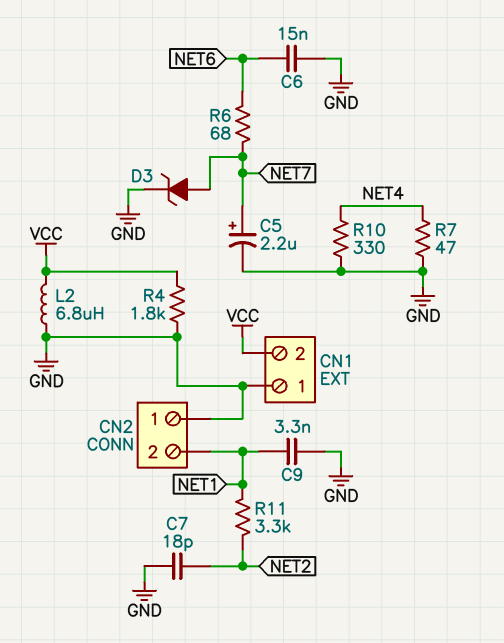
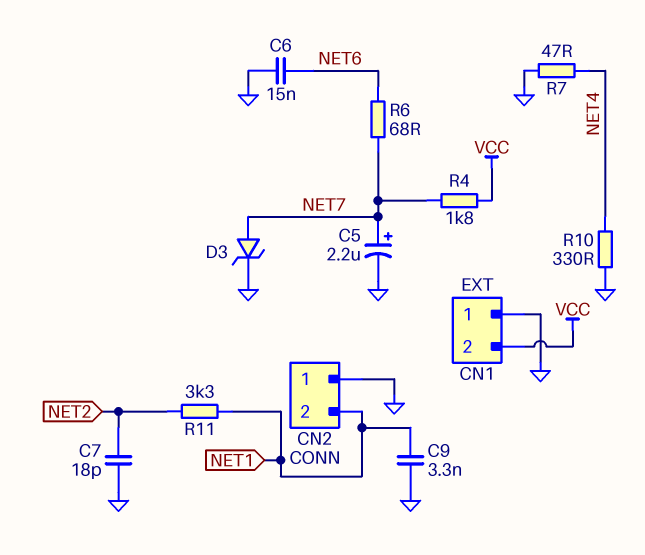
L2: 6.8uH (GND, VCC) -> none
R4: 1.8k (GND, VCC) -> 1.8k (NET7, VCC)

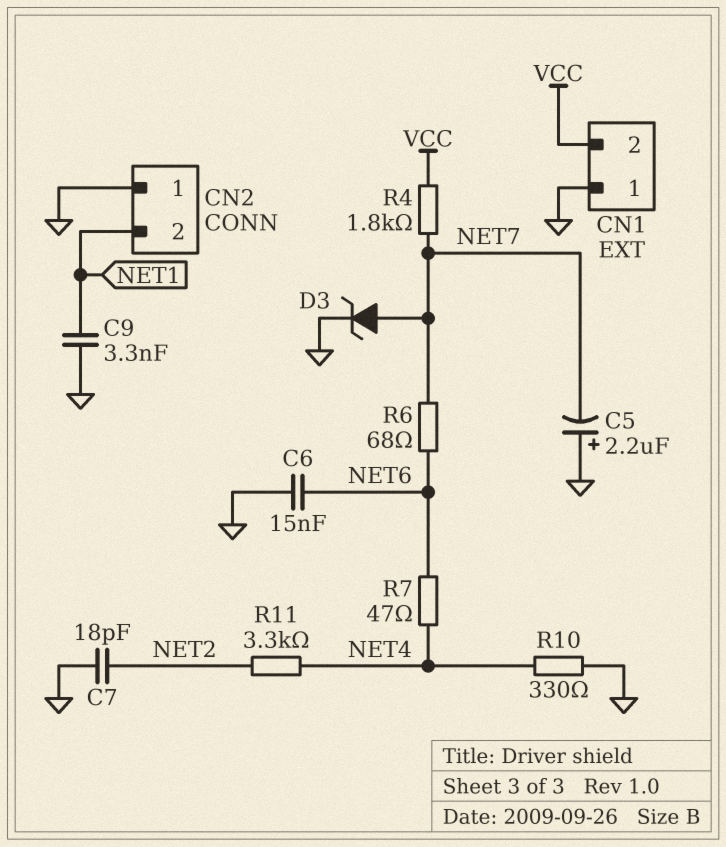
C5: 2.2uF (plus NET7, minus GND) -> 2.2uF (plus GND, minus NET7)
R7: 47 (GND, NET4) -> 47 (NET4, NET6)
R11: 3.3k (NET1, NET2) -> 3.3k (NET2, NET4)

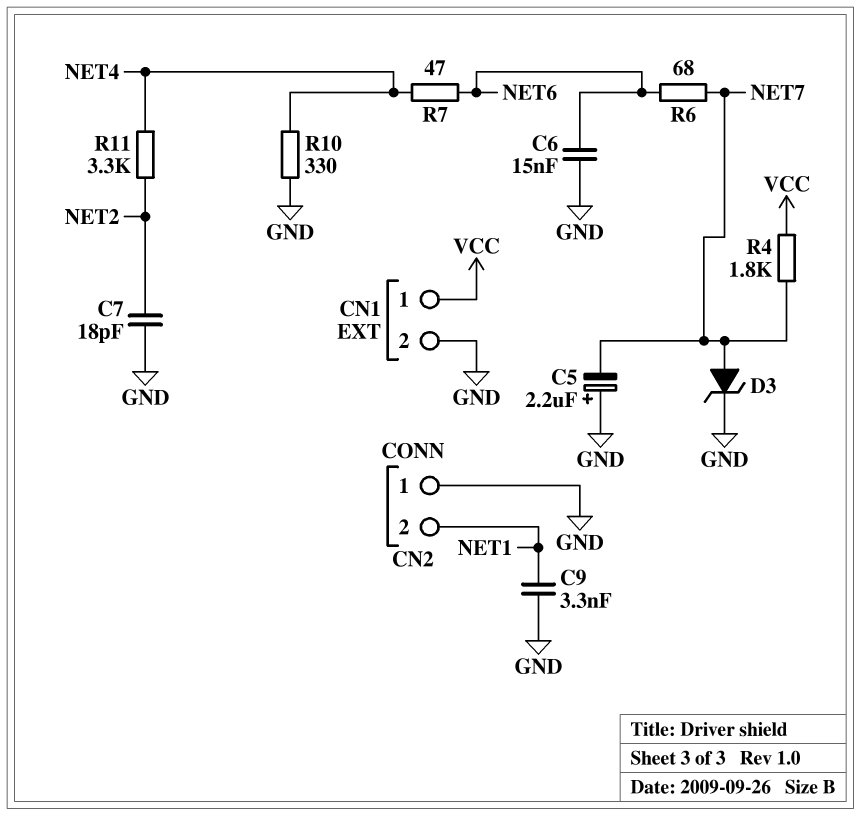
CN1 pin 1: GND -> VCC
CN1 pin 2: VCC -> GND

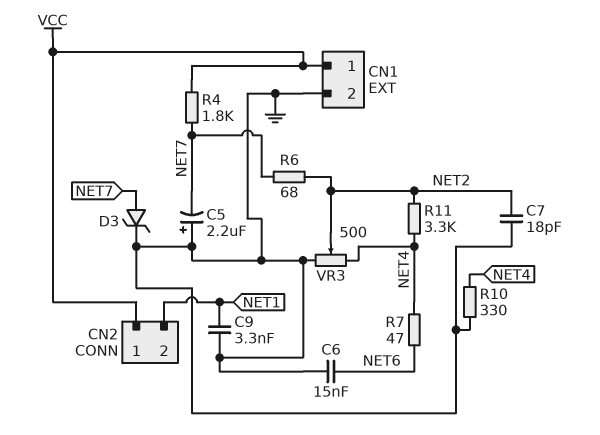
CN2 pin 1: GND -> VCC
R6: 68 (NET6, NET7) -> 68 (NET2, NET7)
VR3: none -> 500 (GND, NET4, wiper NET2)

